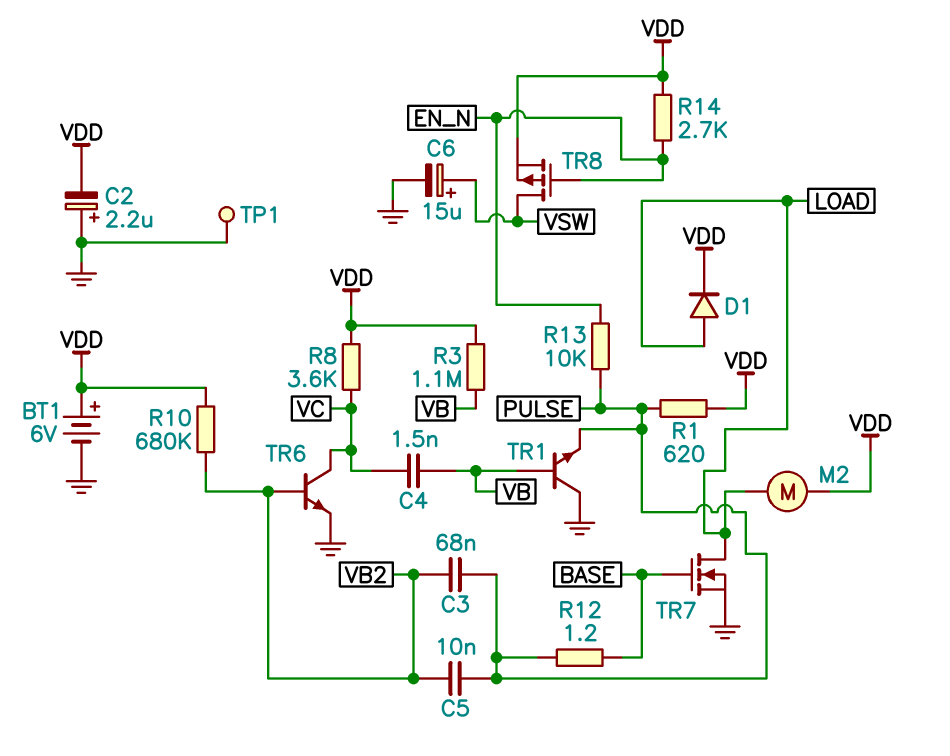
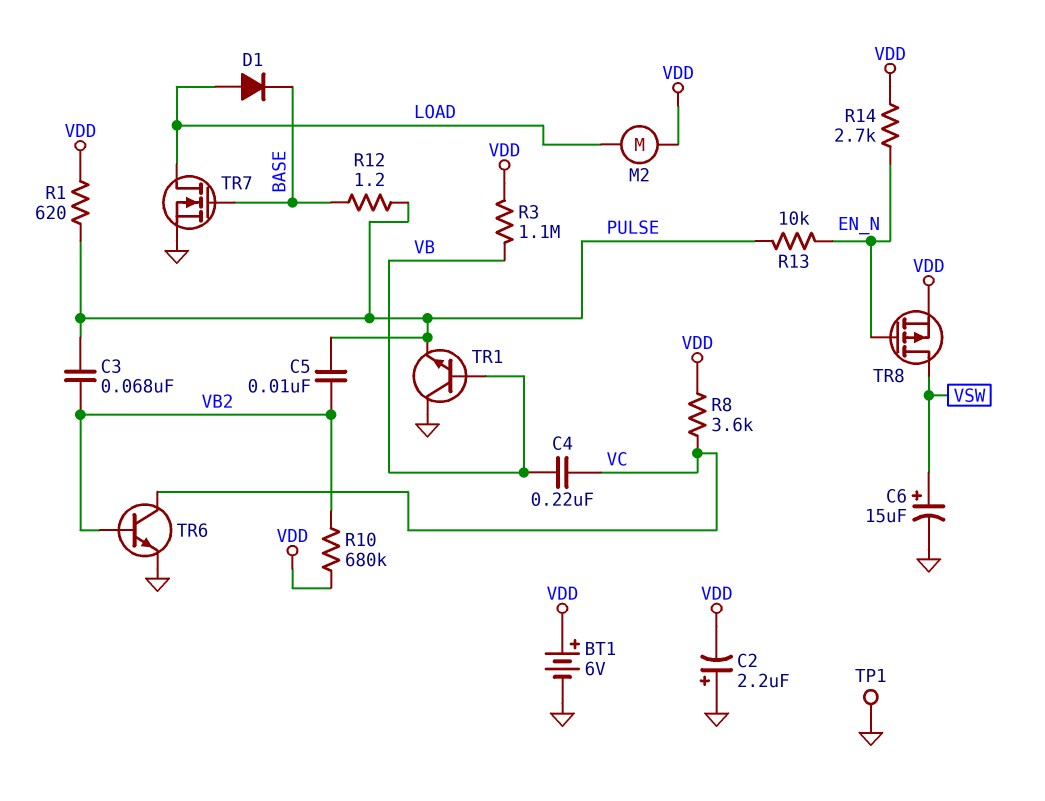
C4: 1.5nF (VB, VC) -> 220nF (VB, VC)
D1: diode (A LOAD, K VDD) -> diode (A LOAD, K BASE)

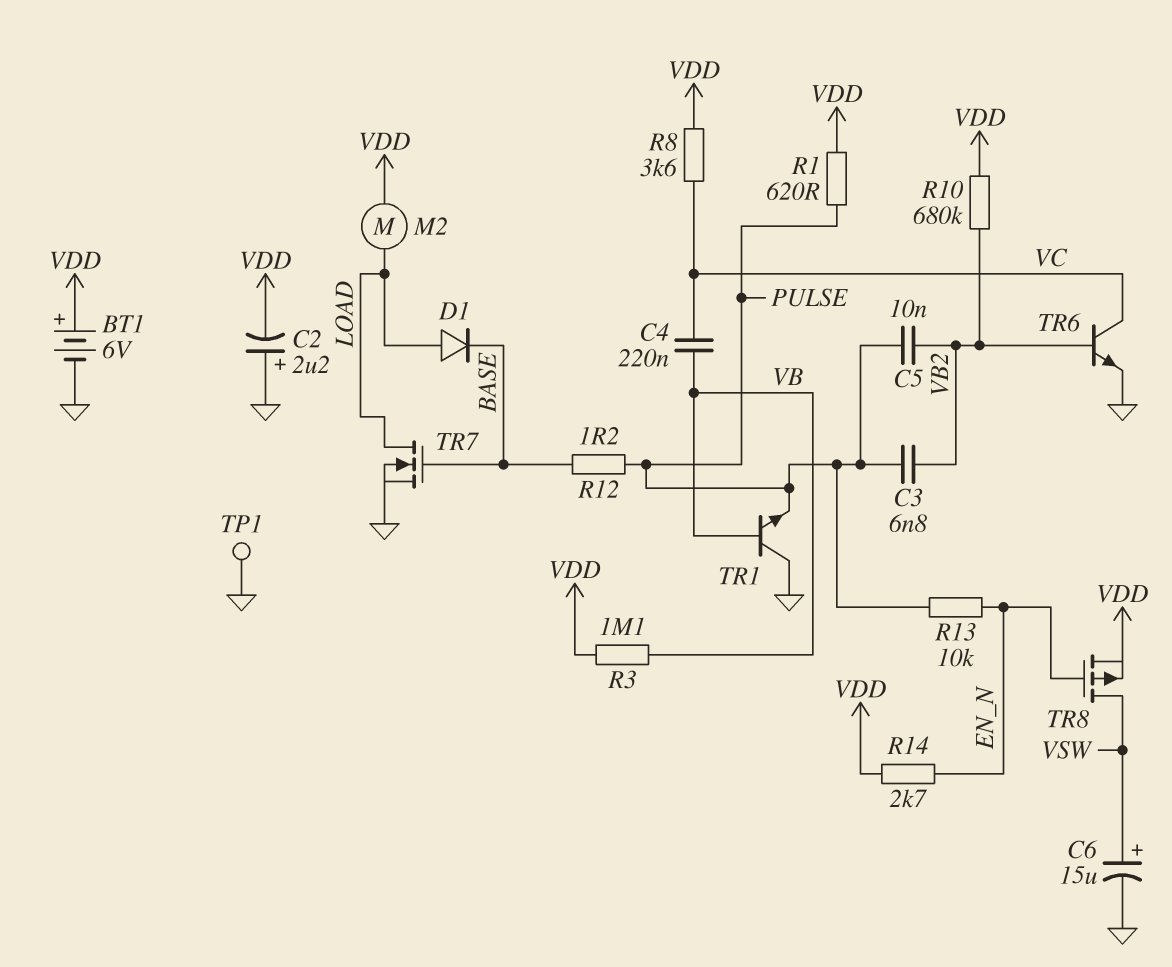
C3: 68nF (PULSE, VB2) -> 6.8nF (PULSE, VB2)

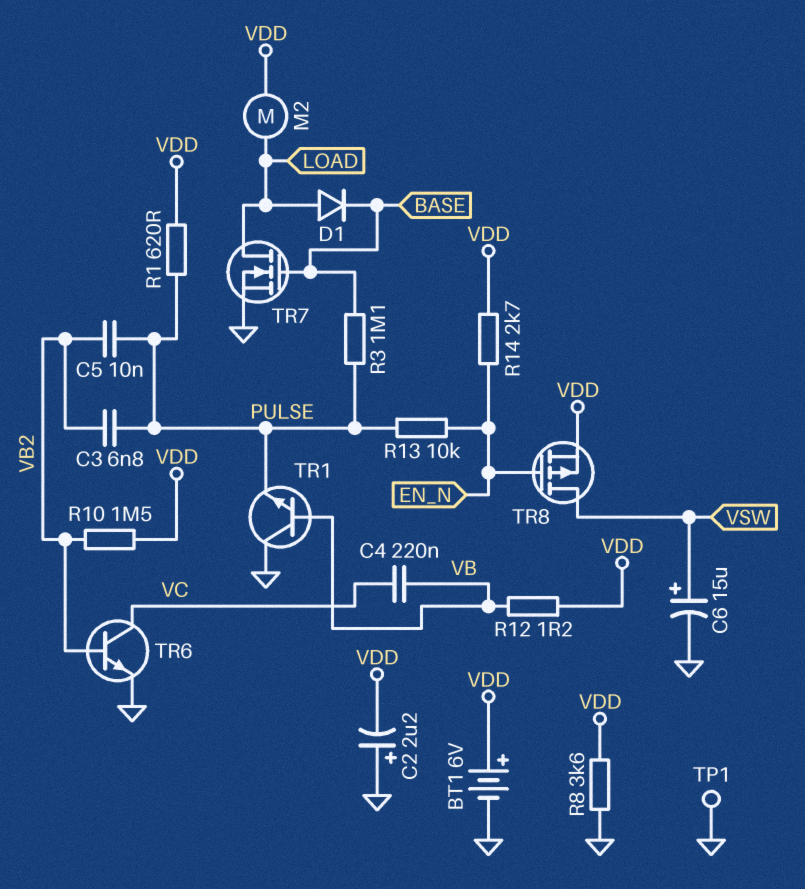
R3: 1.1M (VB, VDD) -> 1.1M (BASE, PULSE)
R8: 3.6k (VC, VDD) -> 3.6k (GND, VDD)
R10: 680k (VB2, VDD) -> 1.5M (VB2, VDD)
R12: 1.2 (BASE, PULSE) -> 1.2 (VB, VDD)

